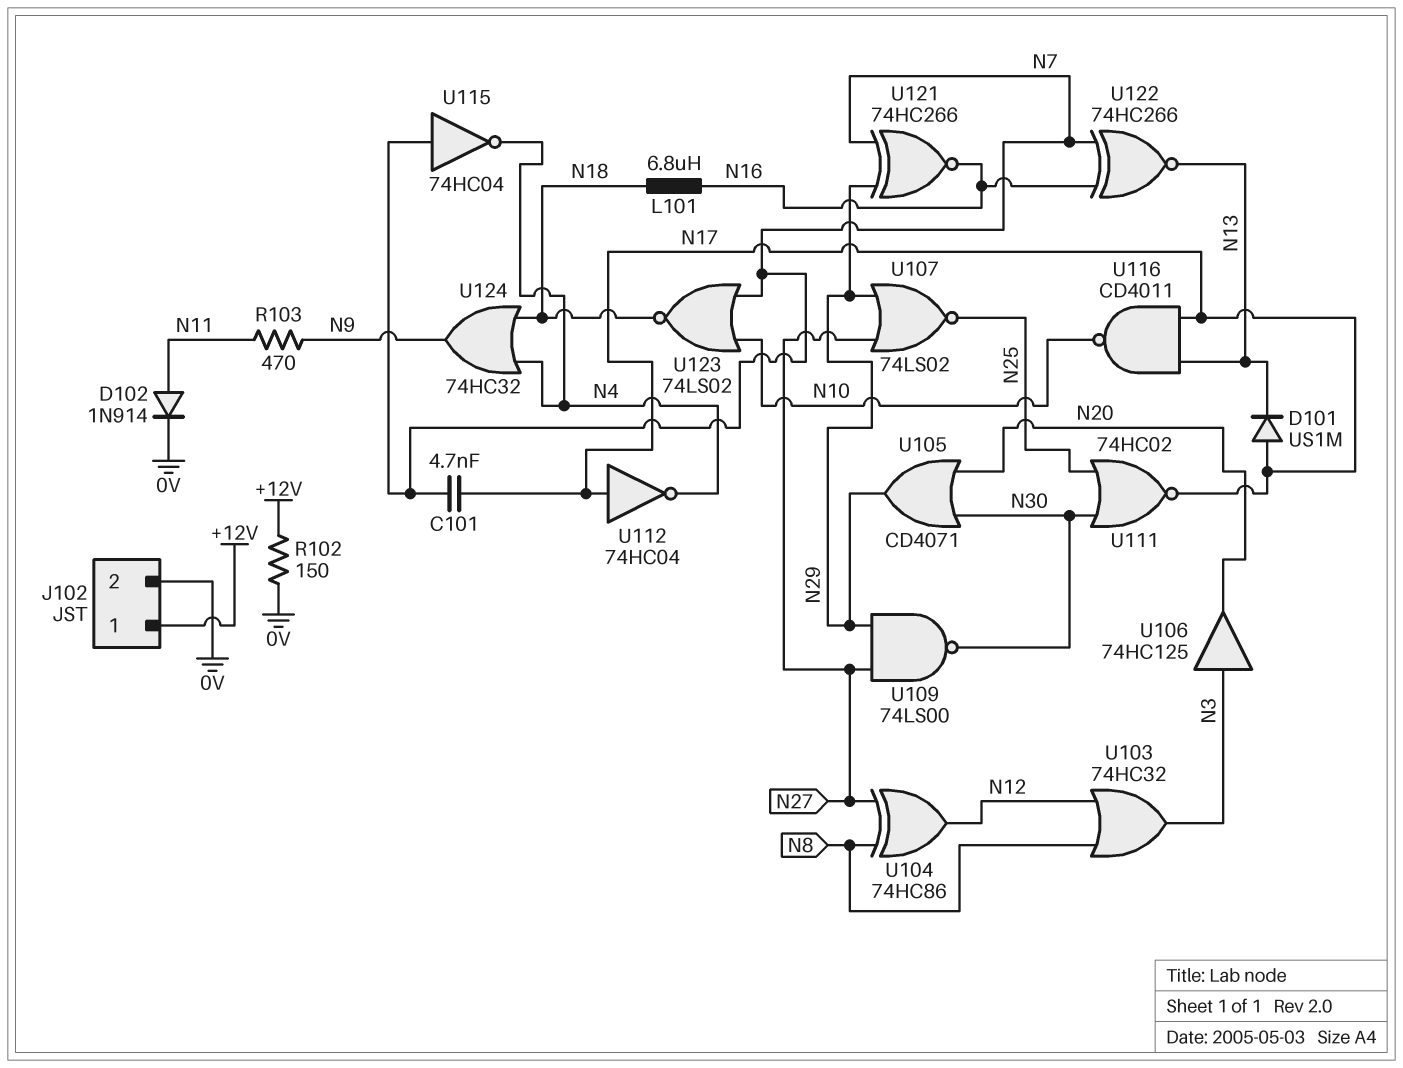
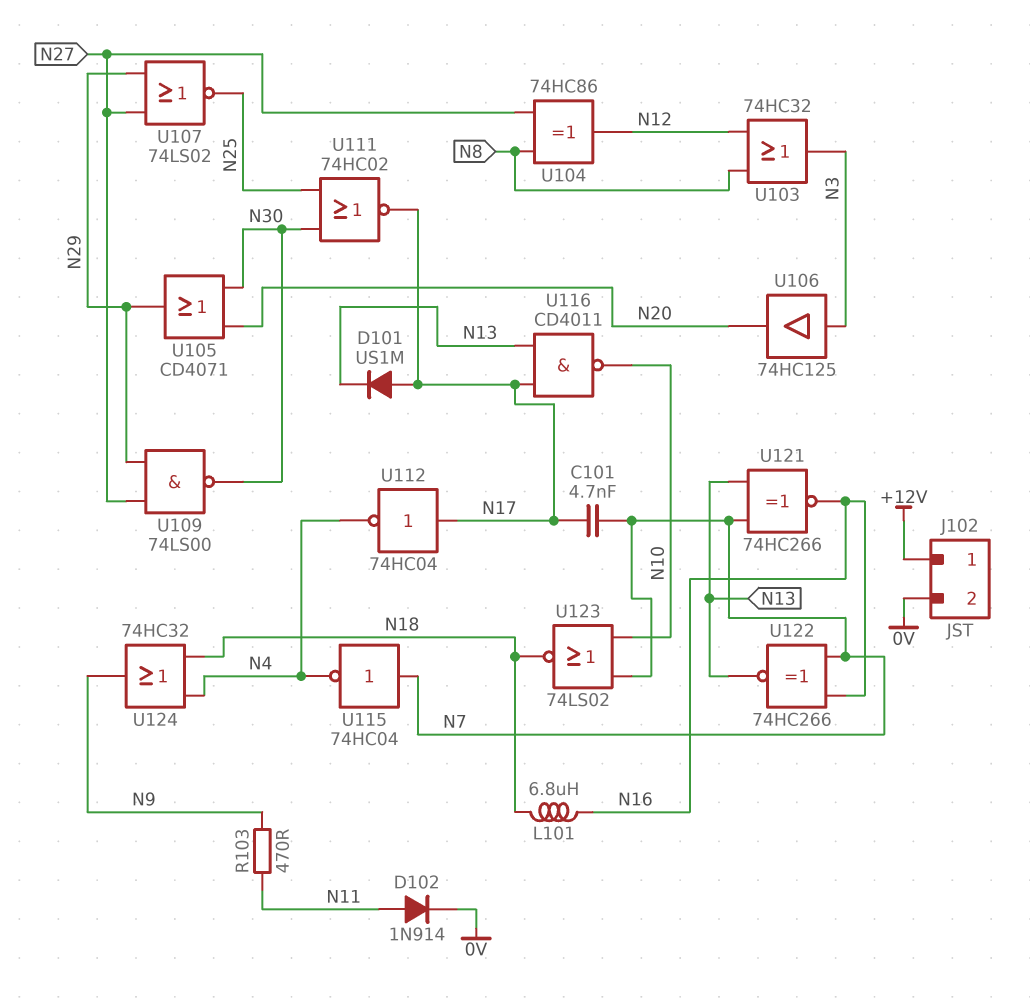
R102: 150 (+12V, 0V) -> none
U121: XNOR 74HC266 (in N7, in N29, out N16) -> XNOR 74HC266 (in N7, in N13, out N16)

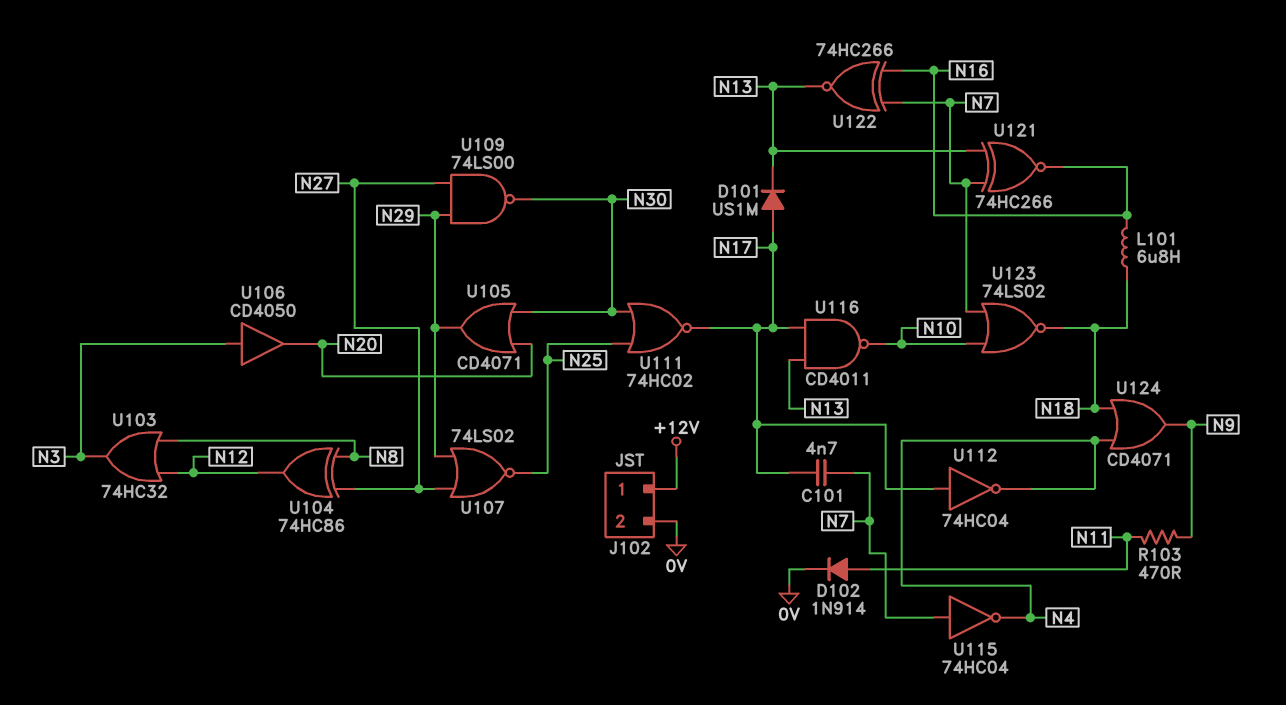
U106: buffer 74HC125 (in N3, out N20) -> buffer CD4050 (in N3, out N20)
U124: OR 74HC32 (in N4, in N18, out N9) -> OR CD4071 (in N4, in N18, out N9)

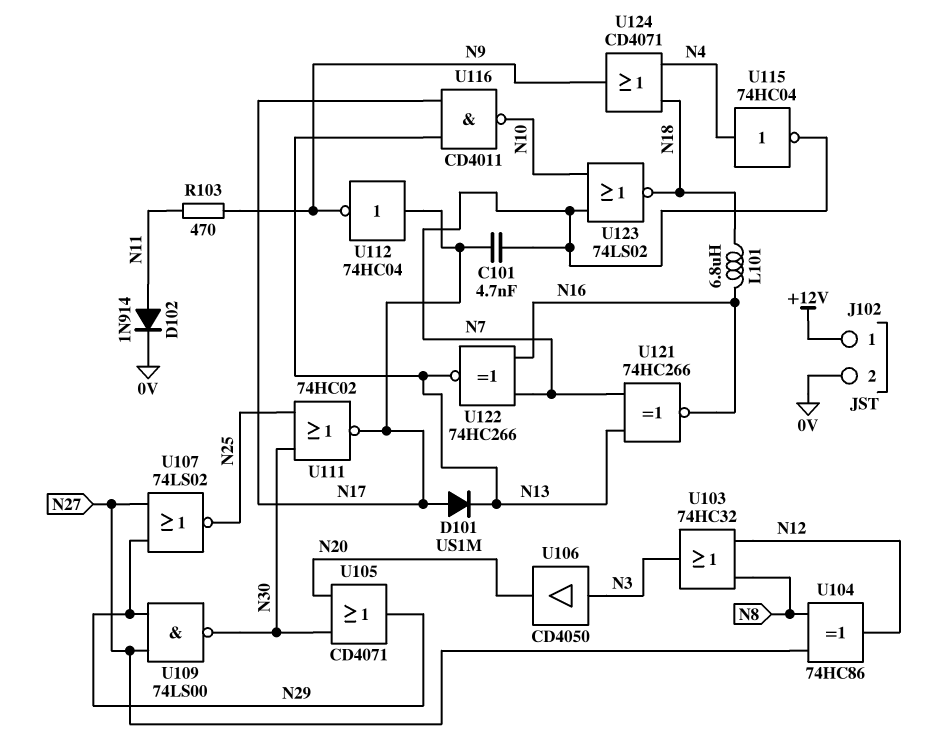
U112: NOT 74HC04 (in N17, out N4) -> NOT 74HC04 (in N17, out N9)
U115: NOT 74HC04 (in N7, out N4) -> NOT 74HC04 (in N4, out N7)

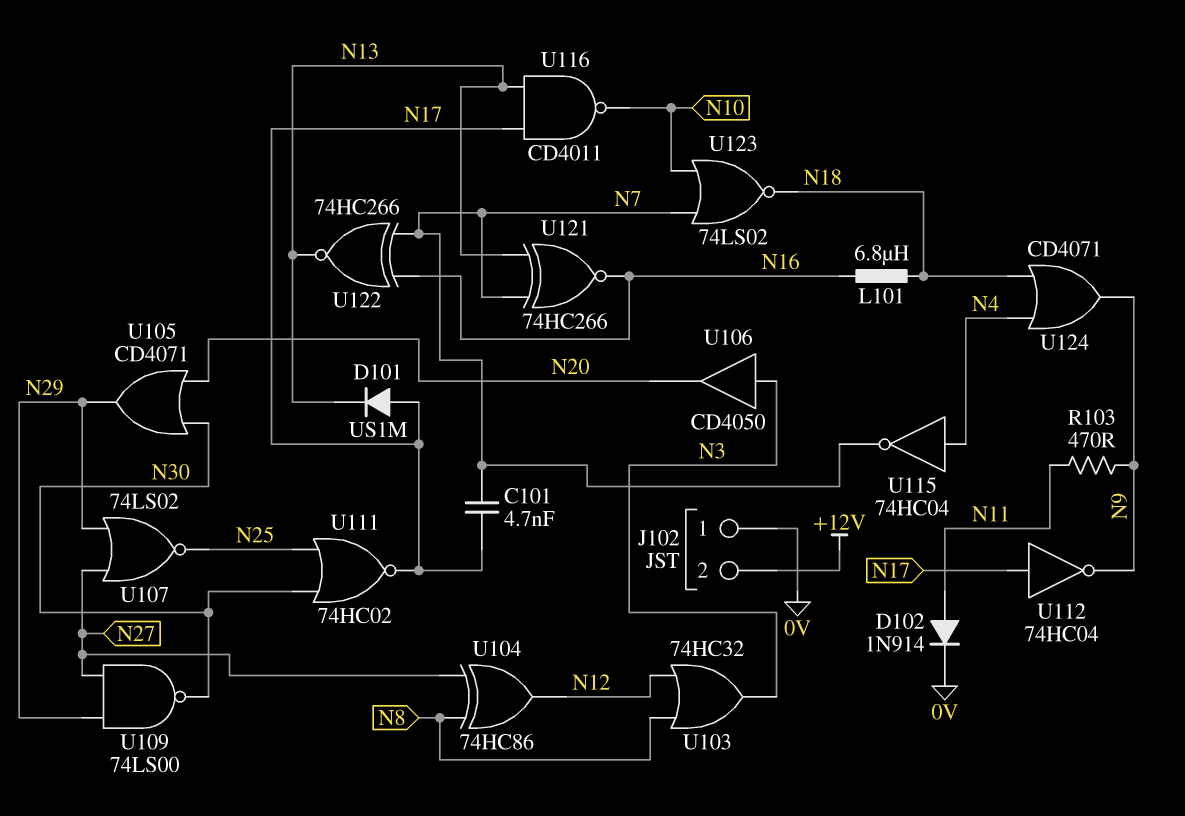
J102 pin 1: +12V -> 0V
J102 pin 2: 0V -> +12V

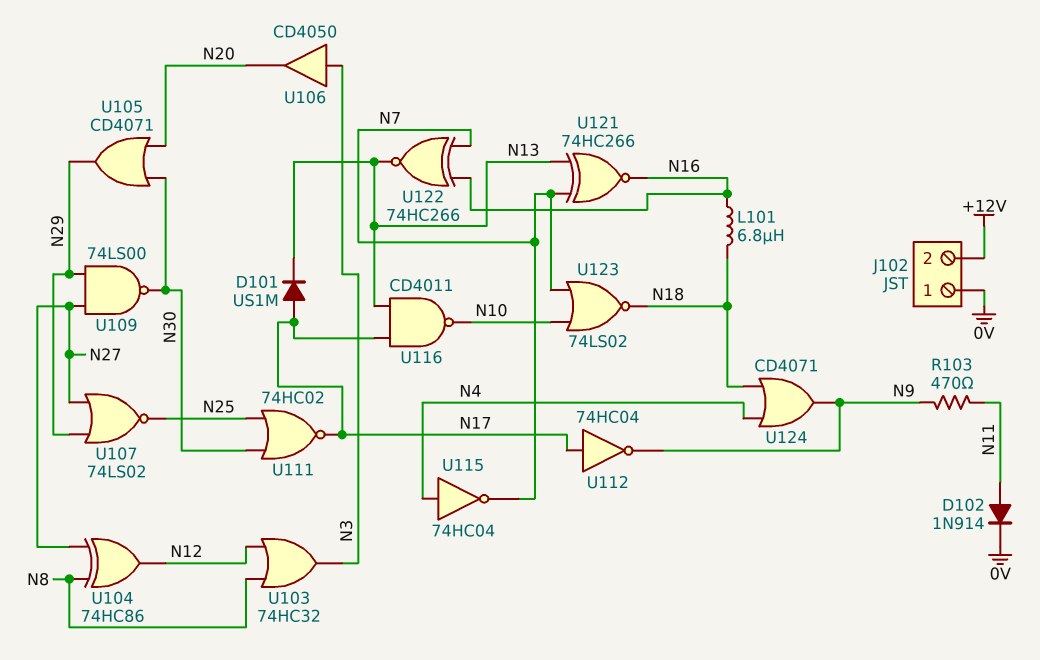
C101: 4.7nF (N7, N17) -> none

